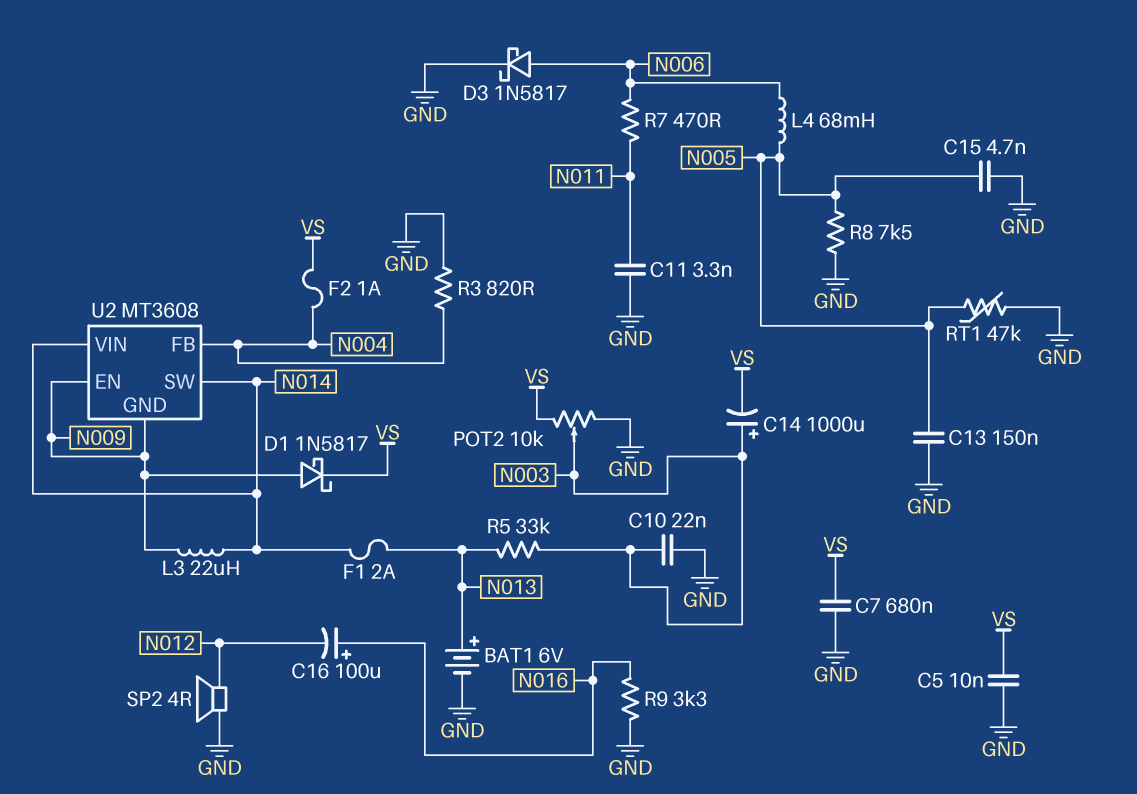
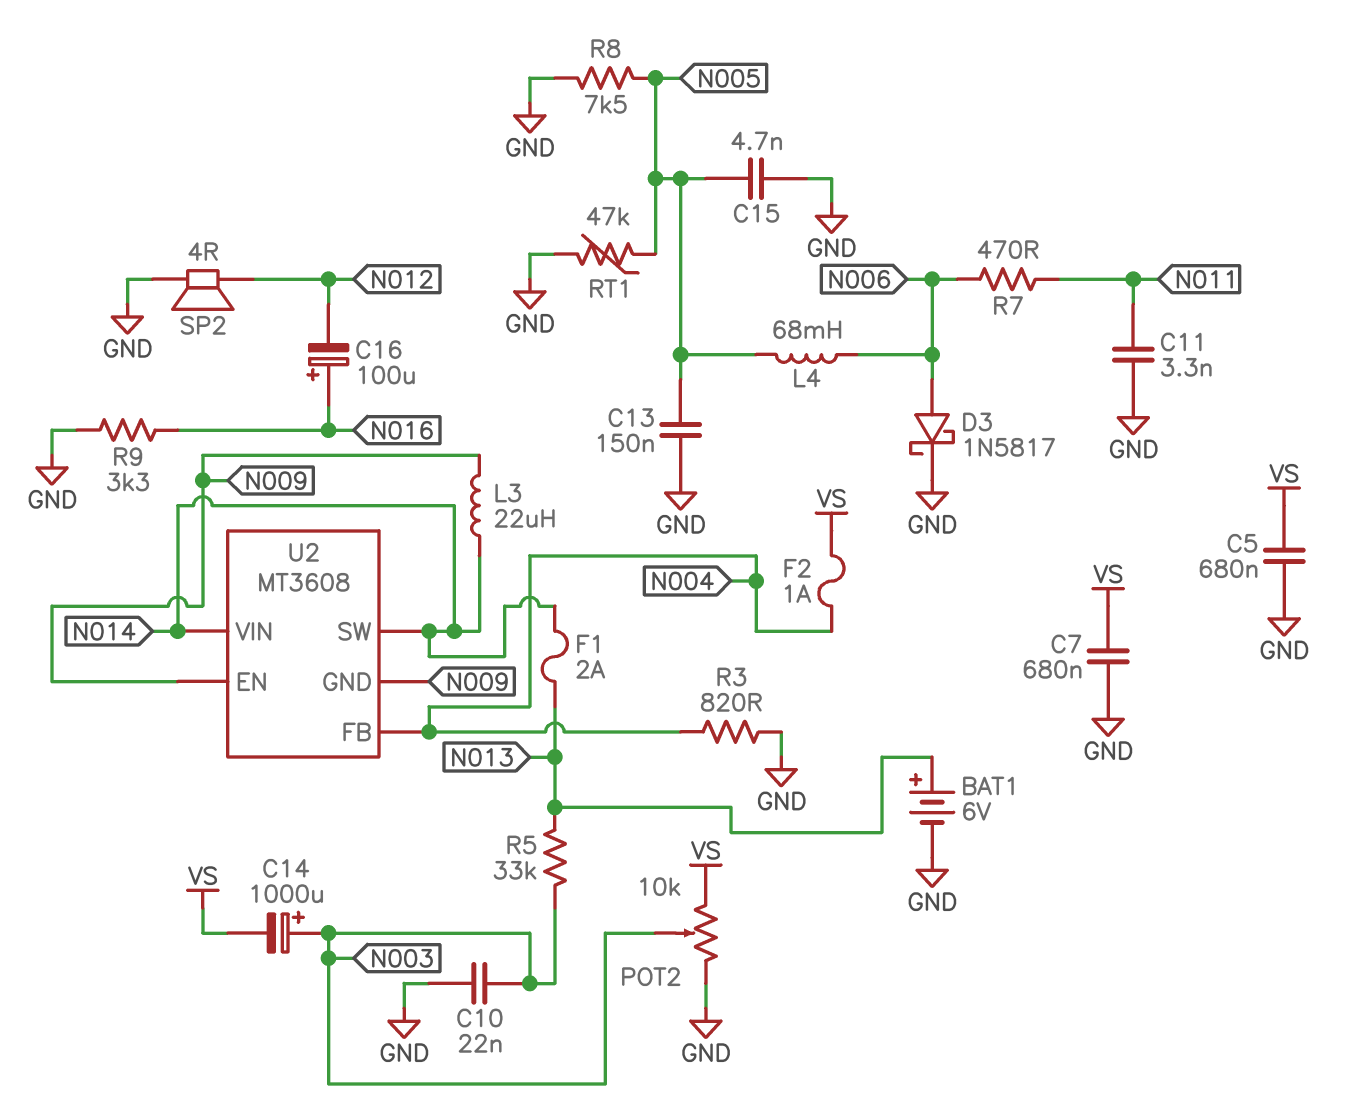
C5: 10nF (GND, VS) -> 680nF (GND, VS)
D1: schottky 1N5817 (A N009, K VS) -> none

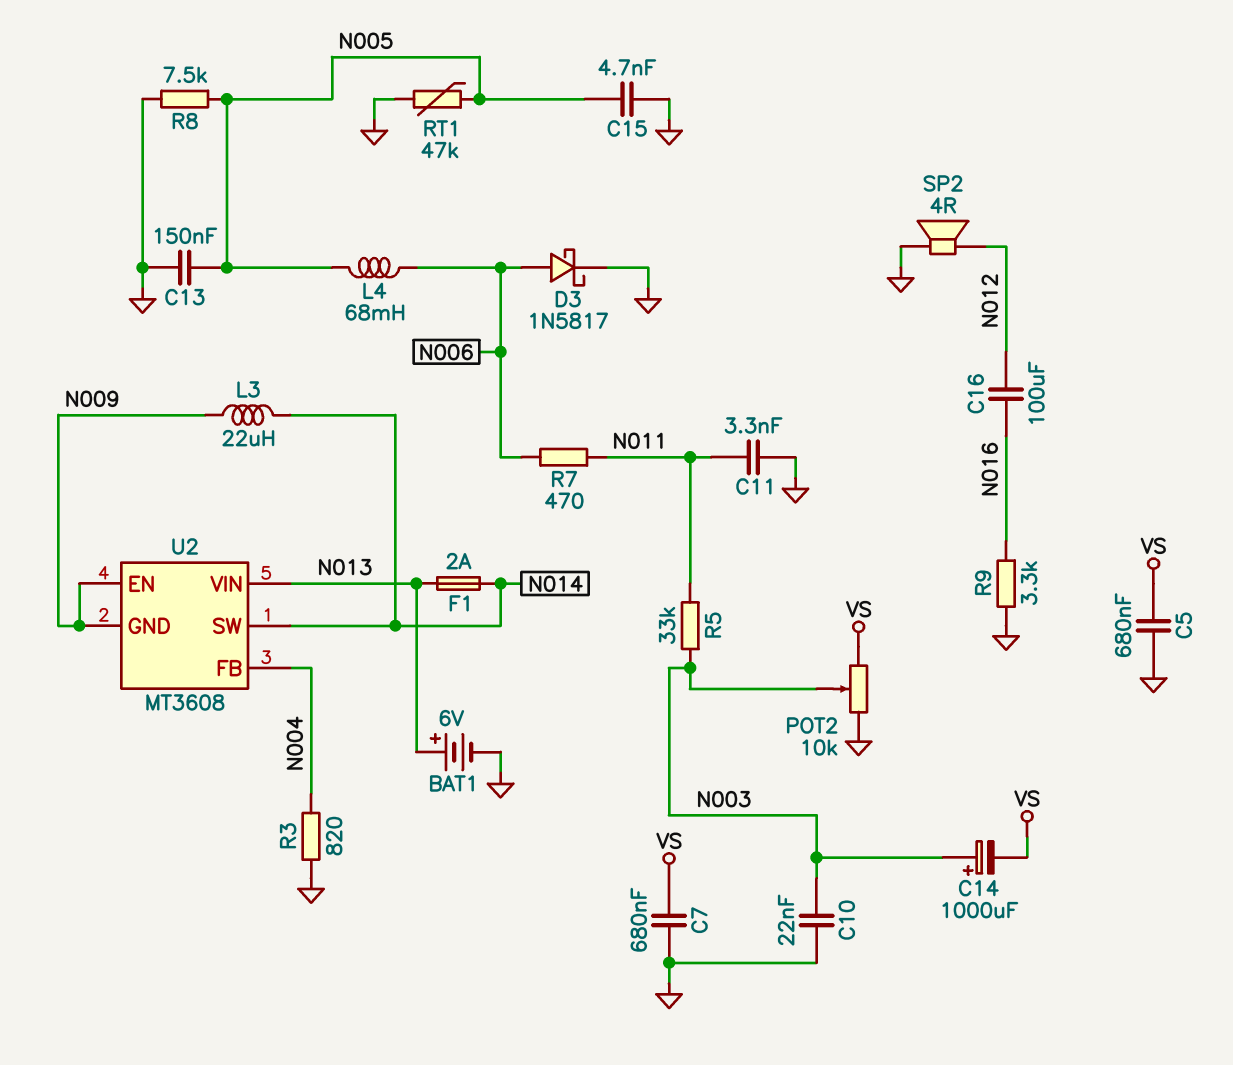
C16: 100uF (plus N016, minus N012) -> 100uF (N012, N016)
F2: 1A (N004, VS) -> none
R5: 33k (N003, N013) -> 33k (N003, N011)
U2 pin VIN: N014 -> N013

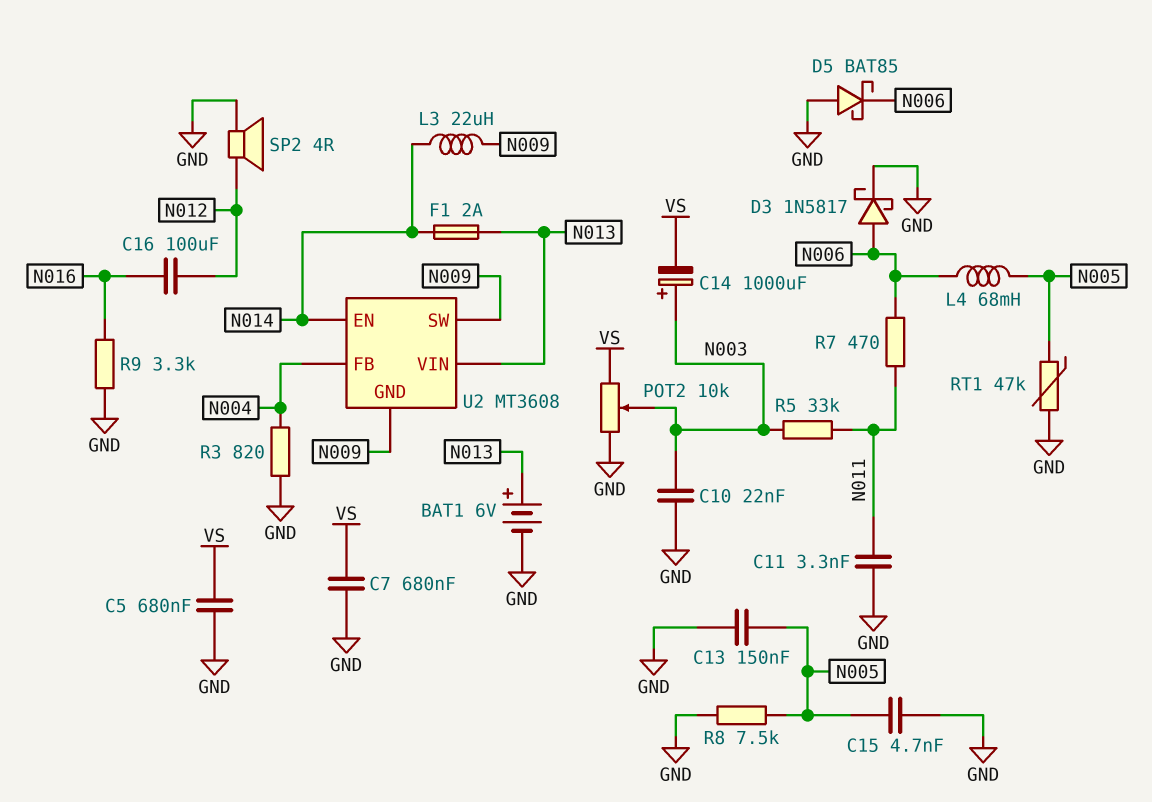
D5: none -> schottky BAT85 (A GND, K N006)
U2 pin EN: N009 -> N014
U2 pin SW: N014 -> N009

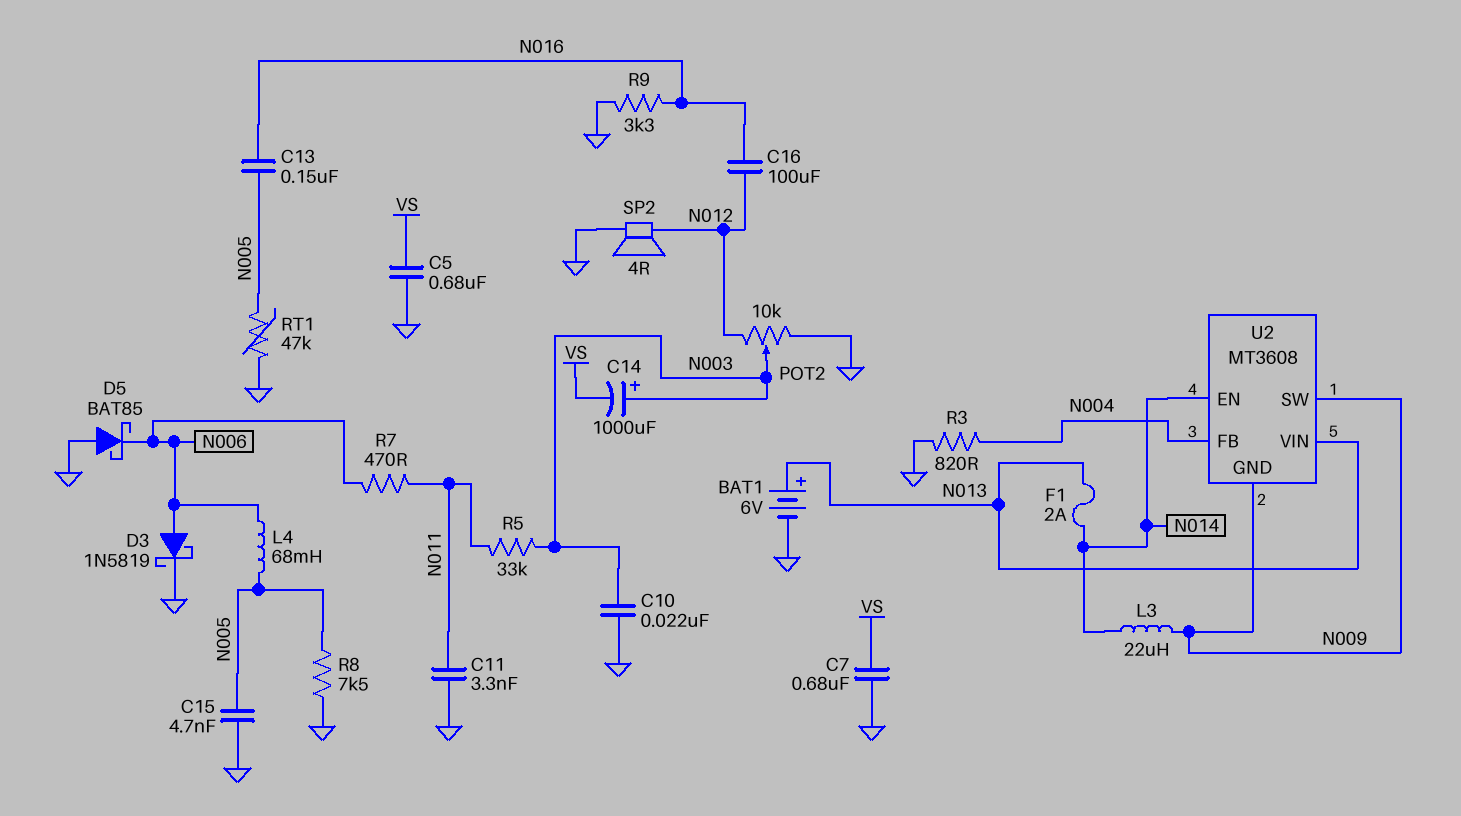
C13: 150nF (GND, N005) -> 150nF (N005, N016)
D3: schottky 1N5817 (A N006, K GND) -> schottky 1N5819 (A N006, K GND)
POT2: 10k (GND, VS, wiper N003) -> 10k (GND, N012, wiper N003)

